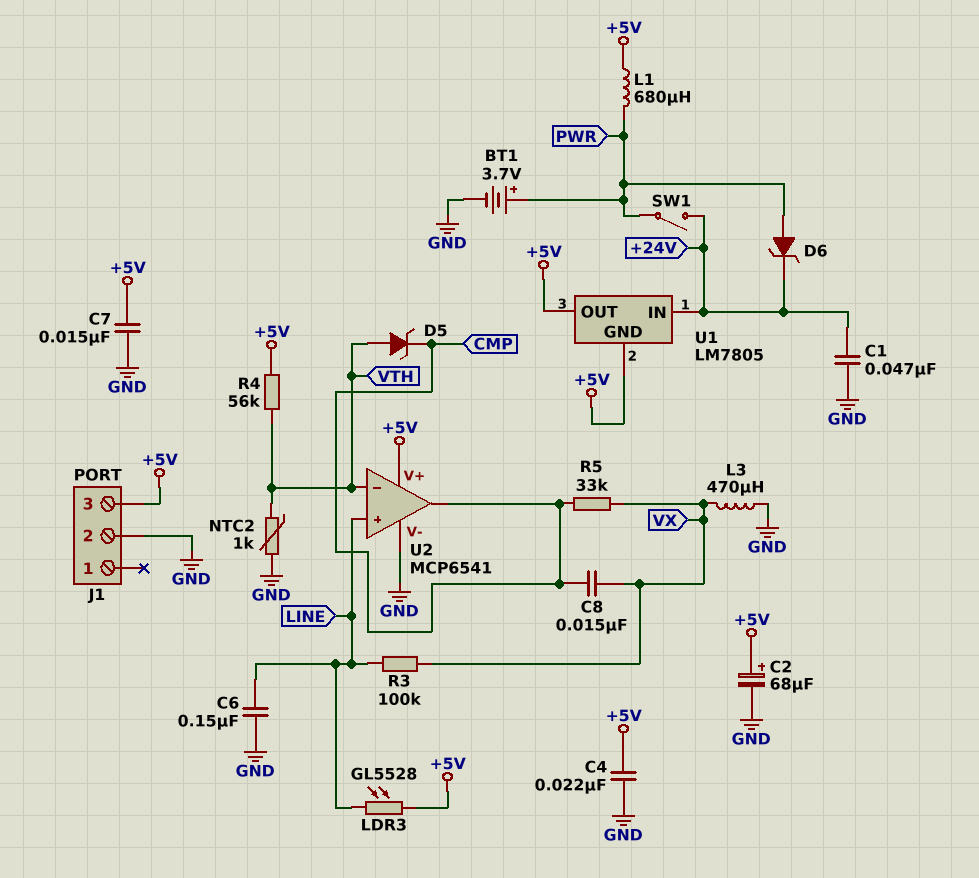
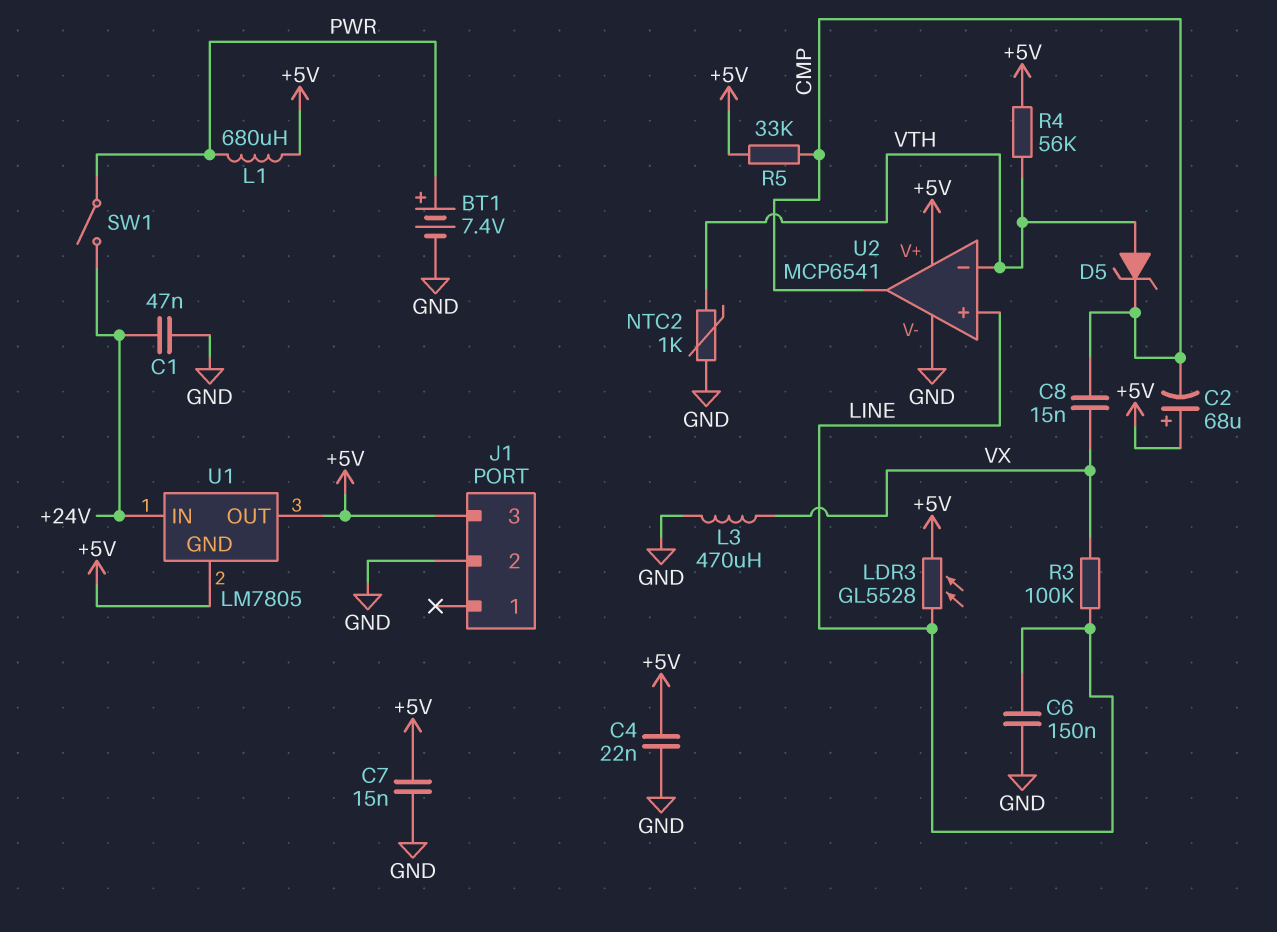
BT1: 3.7V (plus PWR, minus GND) -> 7.4V (plus PWR, minus GND)
C2: 68uF (plus +5V, minus GND) -> 68uF (plus +5V, minus CMP)
D6: zener (A PWR, K +24V) -> none
R5: 33k (CMP, VX) -> 33k (+5V, CMP)

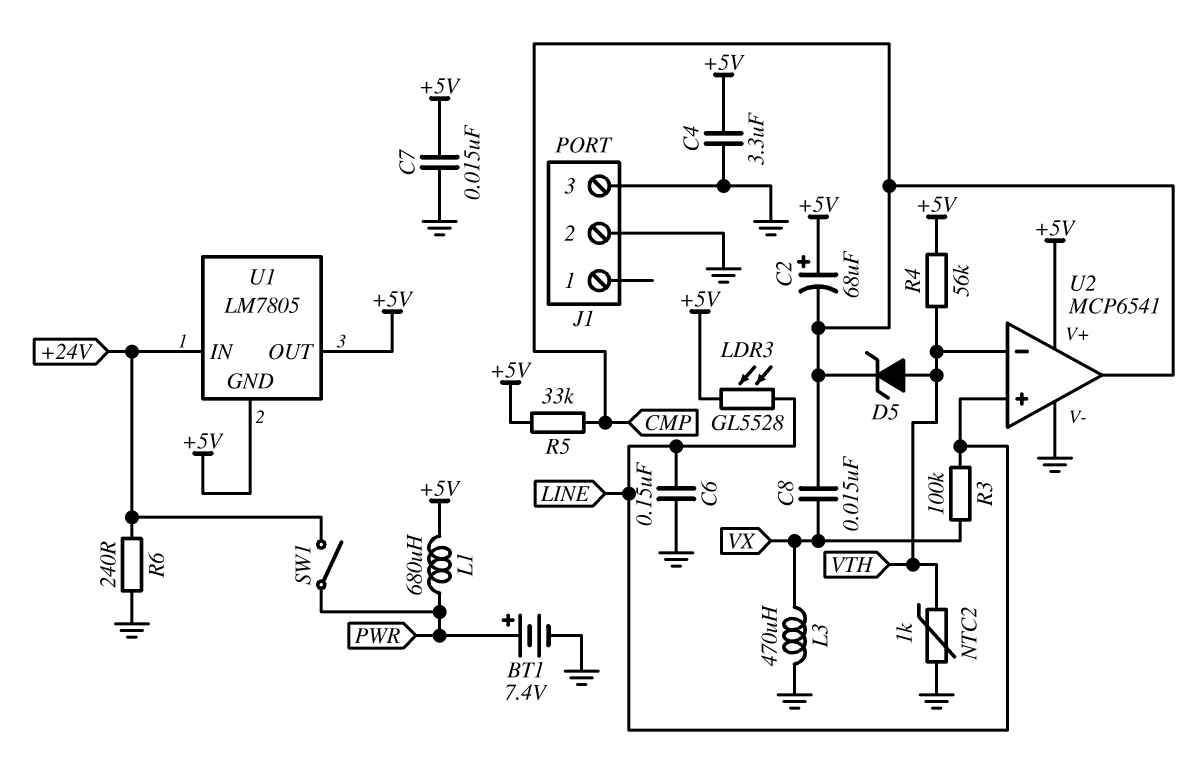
C1: 47nF (+24V, GND) -> none
C4: 22nF (+5V, GND) -> 3.3uF (+5V, GND)
J1 pin 3: +5V -> GND
R6: none -> 240 (+24V, GND)

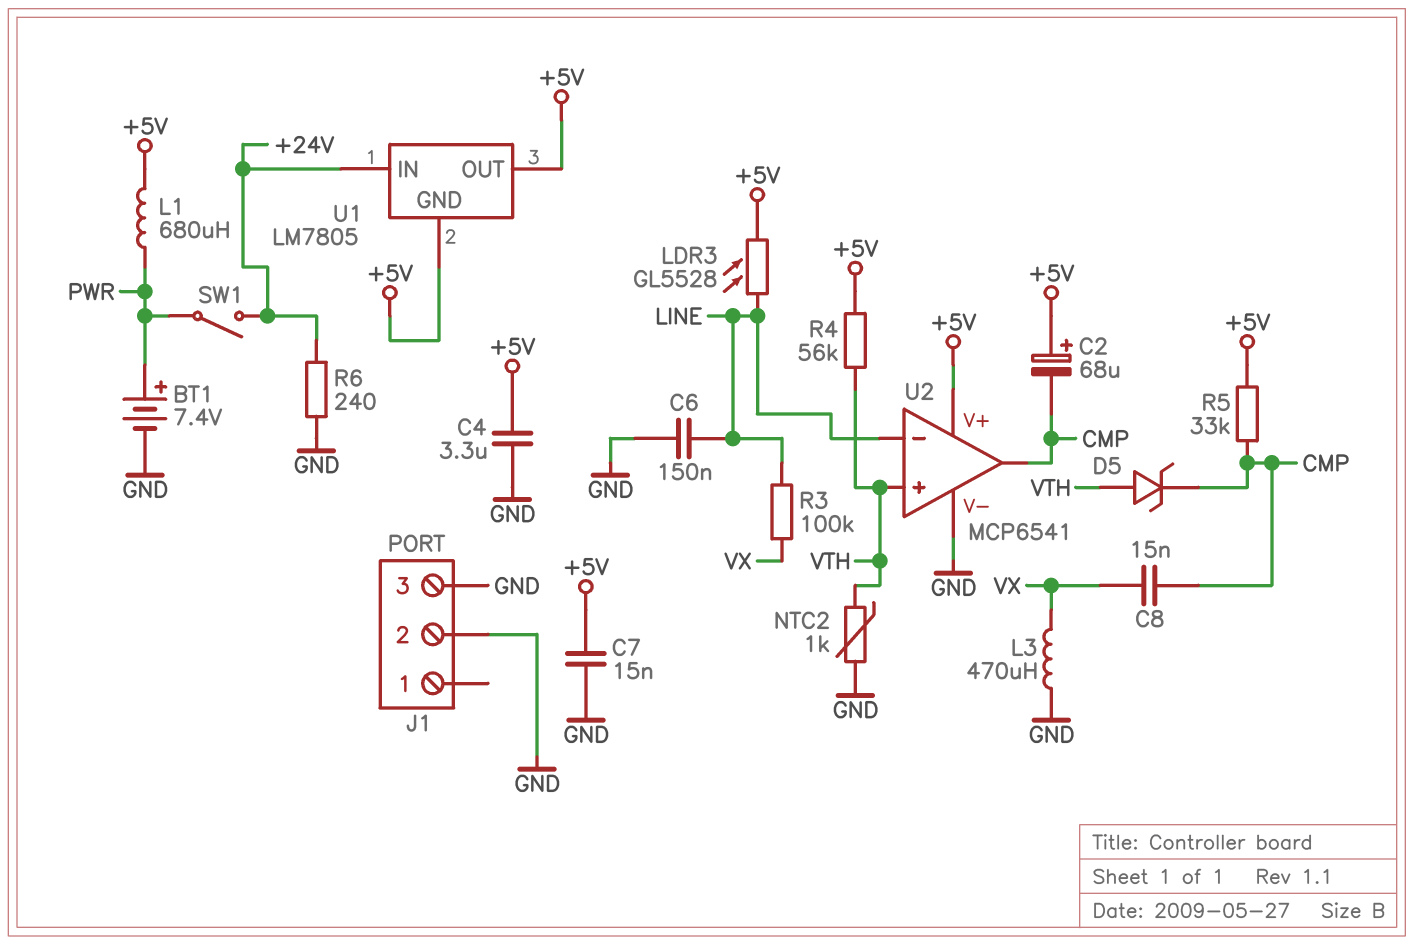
U2 pin in+: LINE -> VTH
U2 pin in-: VTH -> LINE

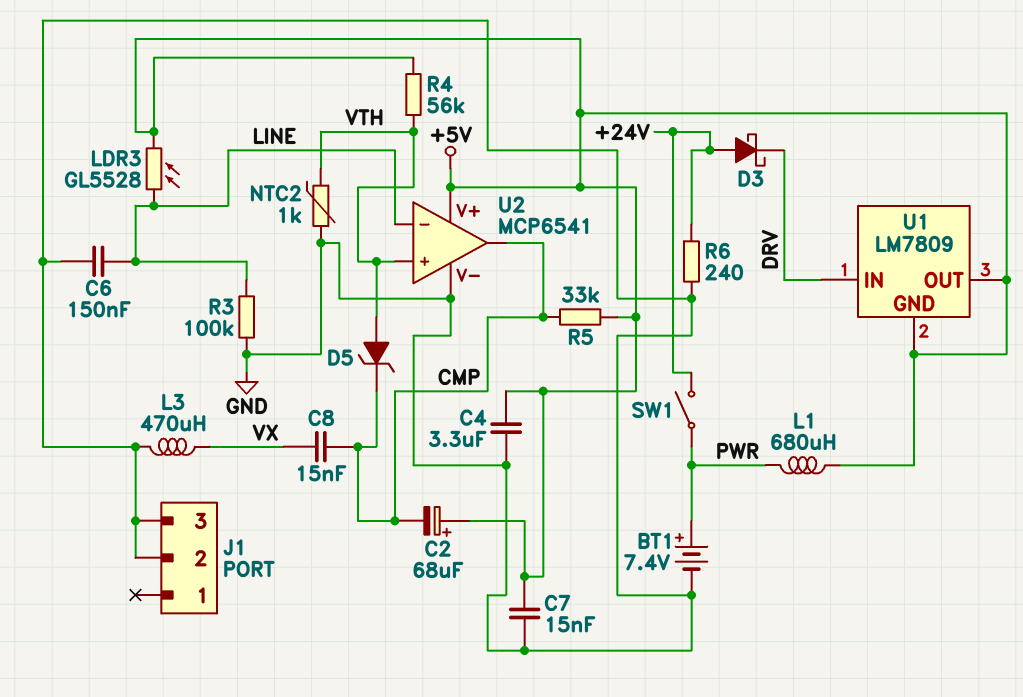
D3: none -> schottky (A +24V, K DRV)
R3: 100k (LINE, VX) -> 100k (GND, LINE)
U1: LM7805 -> LM7809
U1 pin IN: +24V -> DRV

